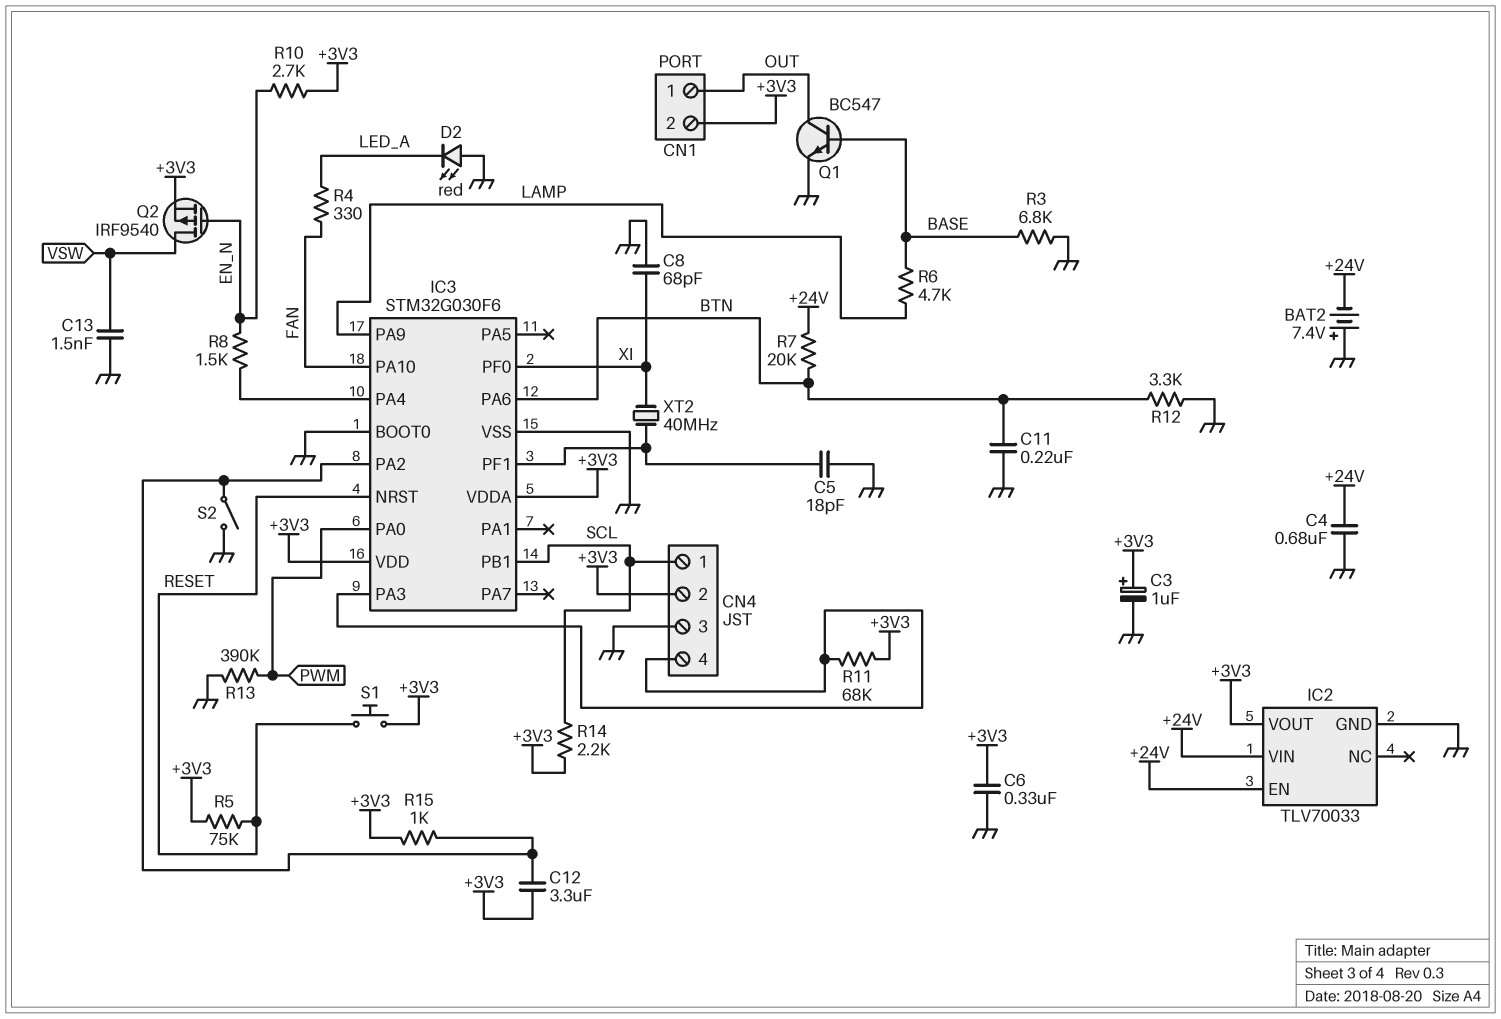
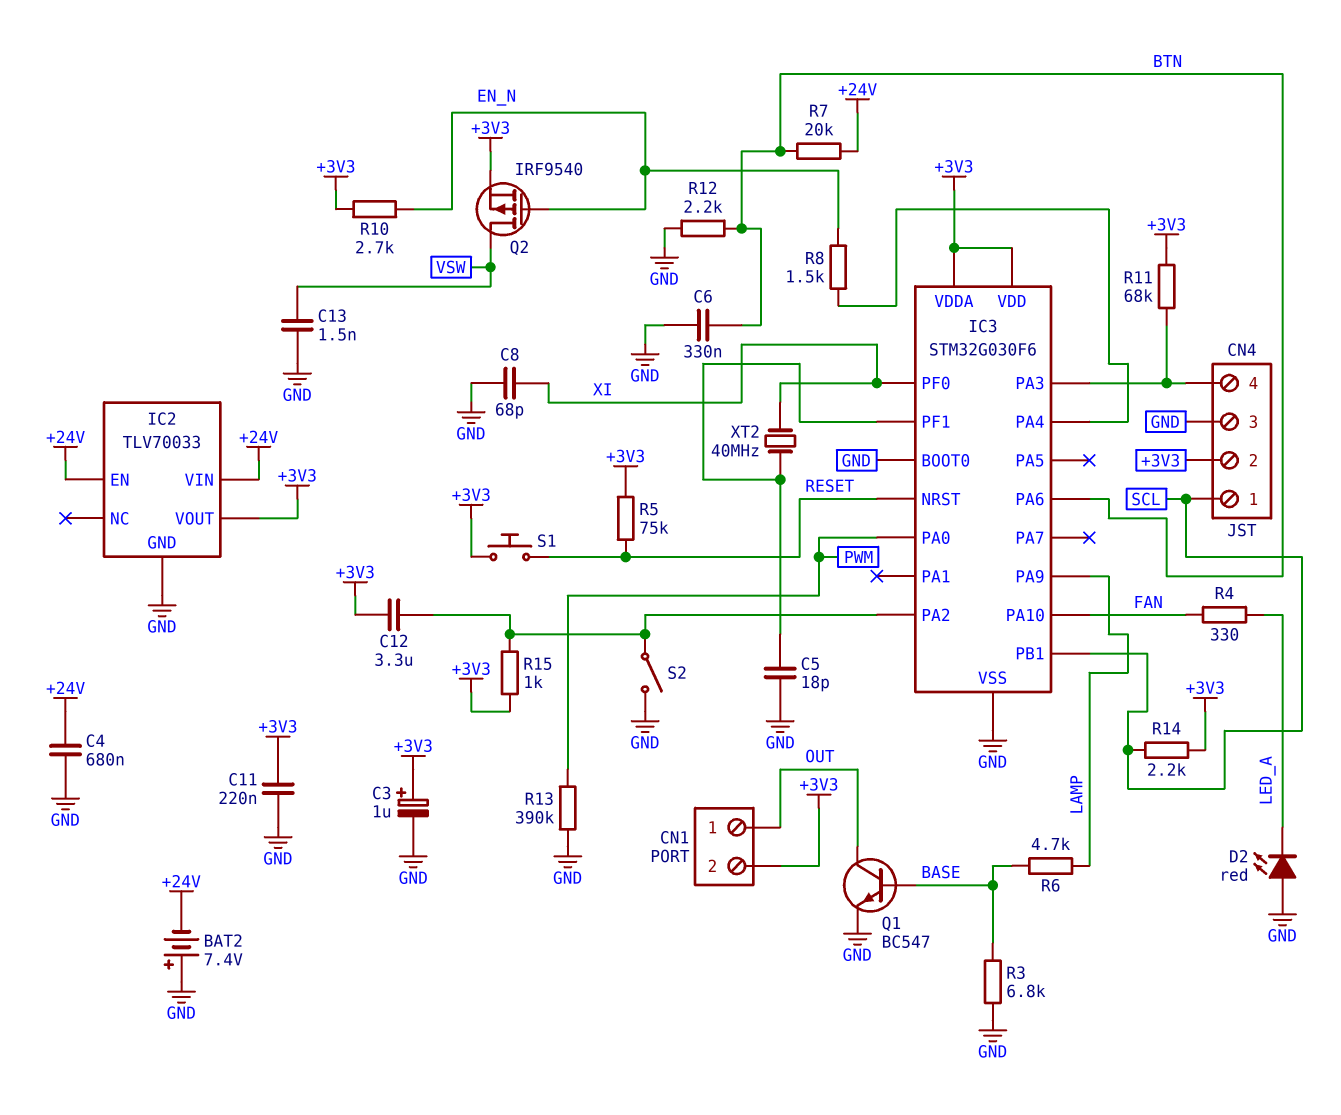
C6: 330nF (+3V3, GND) -> 330nF (BTN, GND)
C11: 220nF (BTN, GND) -> 220nF (+3V3, GND)
R12: 3.3k (BTN, GND) -> 2.2k (BTN, GND)

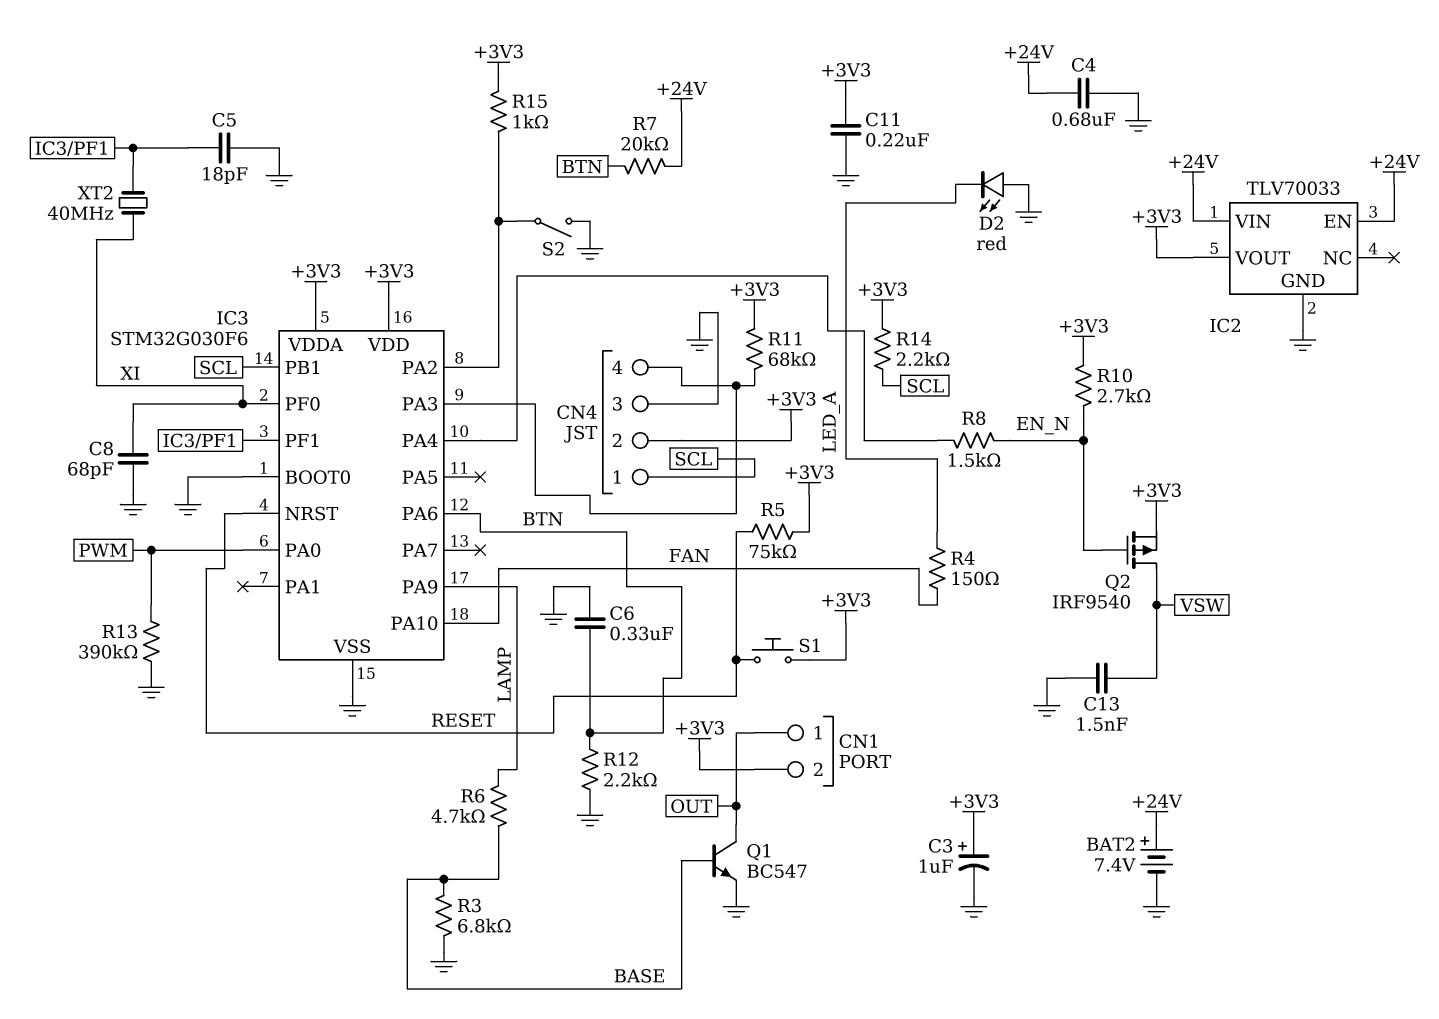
BAT2: 7.4V (plus GND, minus +24V) -> 7.4V (plus +24V, minus GND)
C12: 3.3uF (+3V3, IC3/PA2) -> none
R4: 330 (FAN, LED_A) -> 150 (FAN, LED_A)

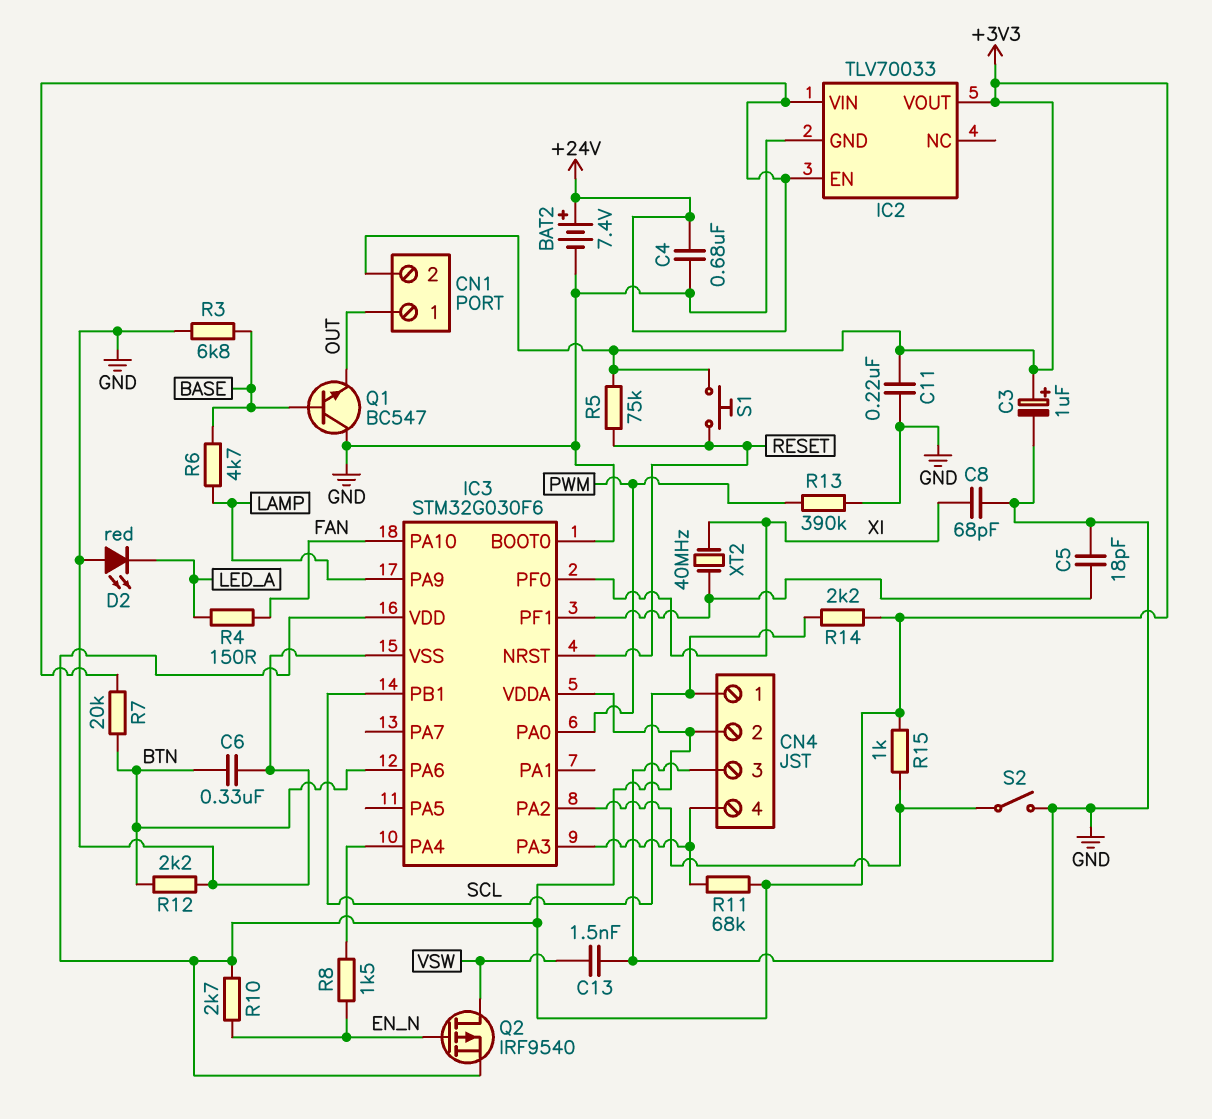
Q1: NPN BC547 (B BASE, C OUT, E GND) -> NPN BC547 (B BASE, C GND, E OUT)

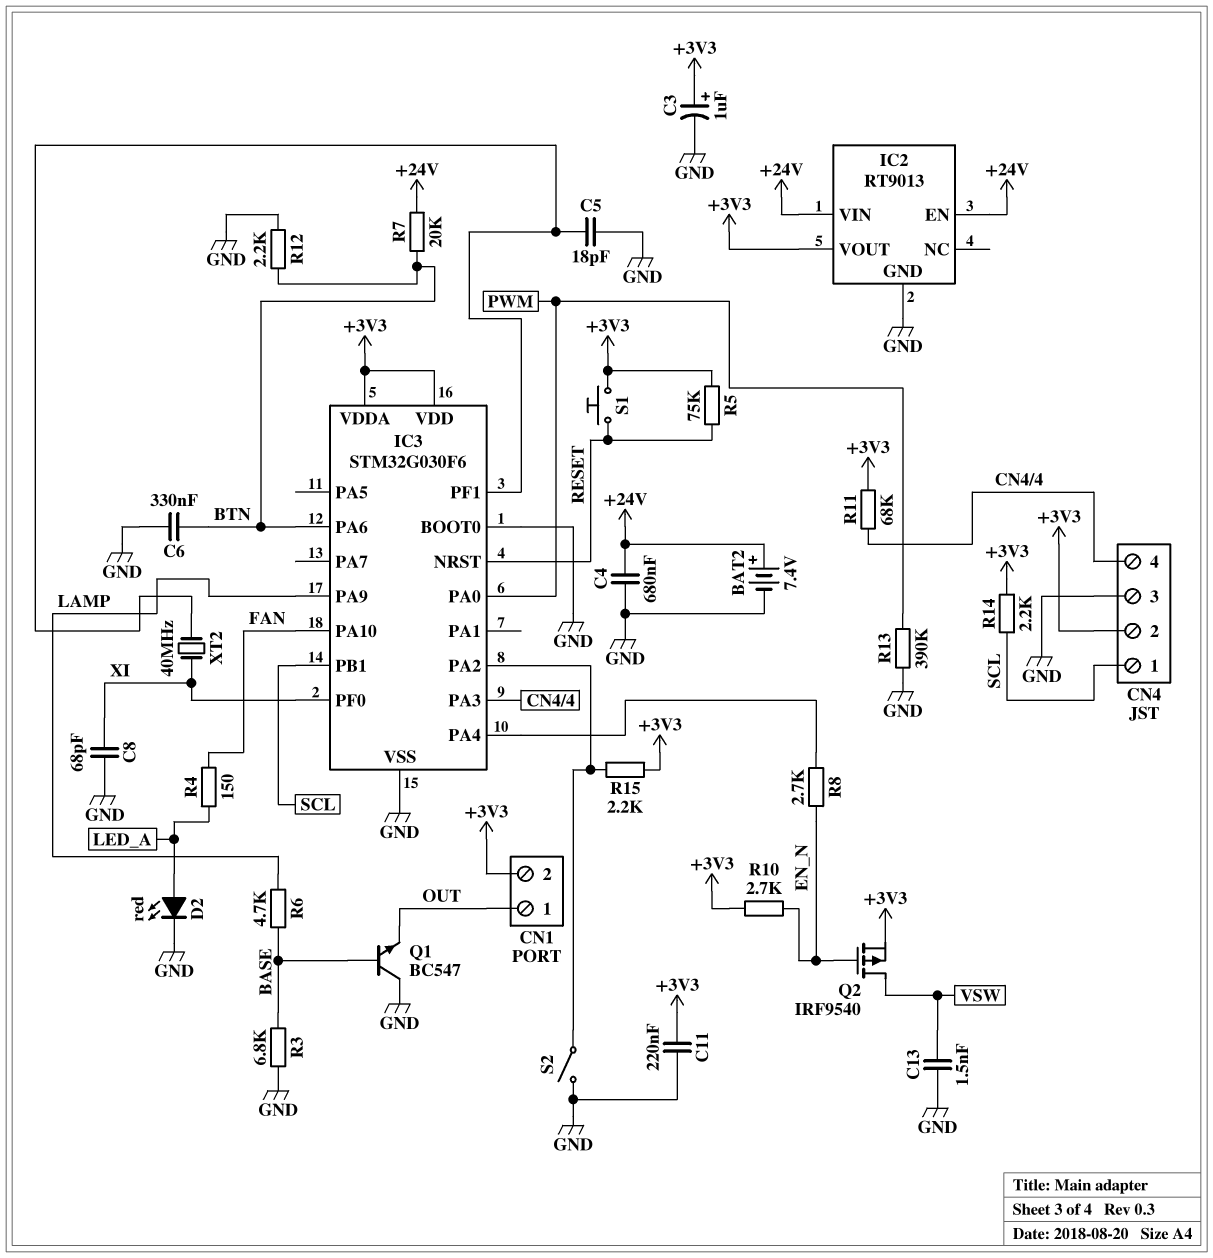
D2: LED red (A GND, K LED_A) -> LED red (A LED_A, K GND)
IC2: TLV70033 -> RT9013
R8: 1.5k (EN_N, IC3/PA4) -> 2.7k (EN_N, IC3/PA4)
R15: 1k (+3V3, IC3/PA2) -> 2.2k (+3V3, IC3/PA2)

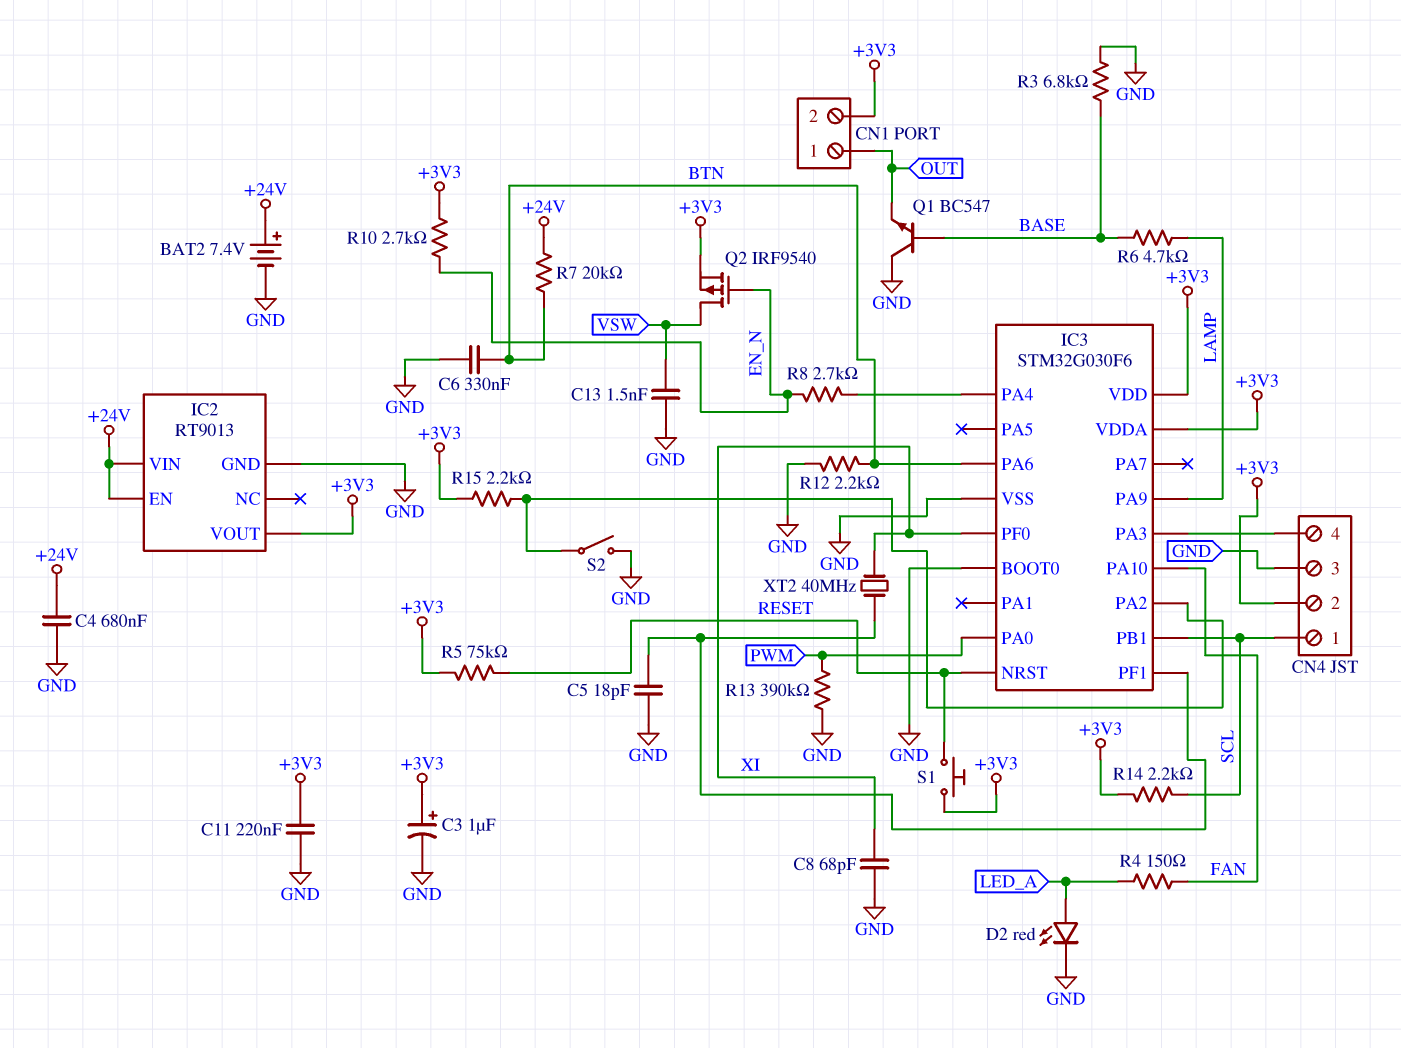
R11: 68k (+3V3, CN4/4) -> none

